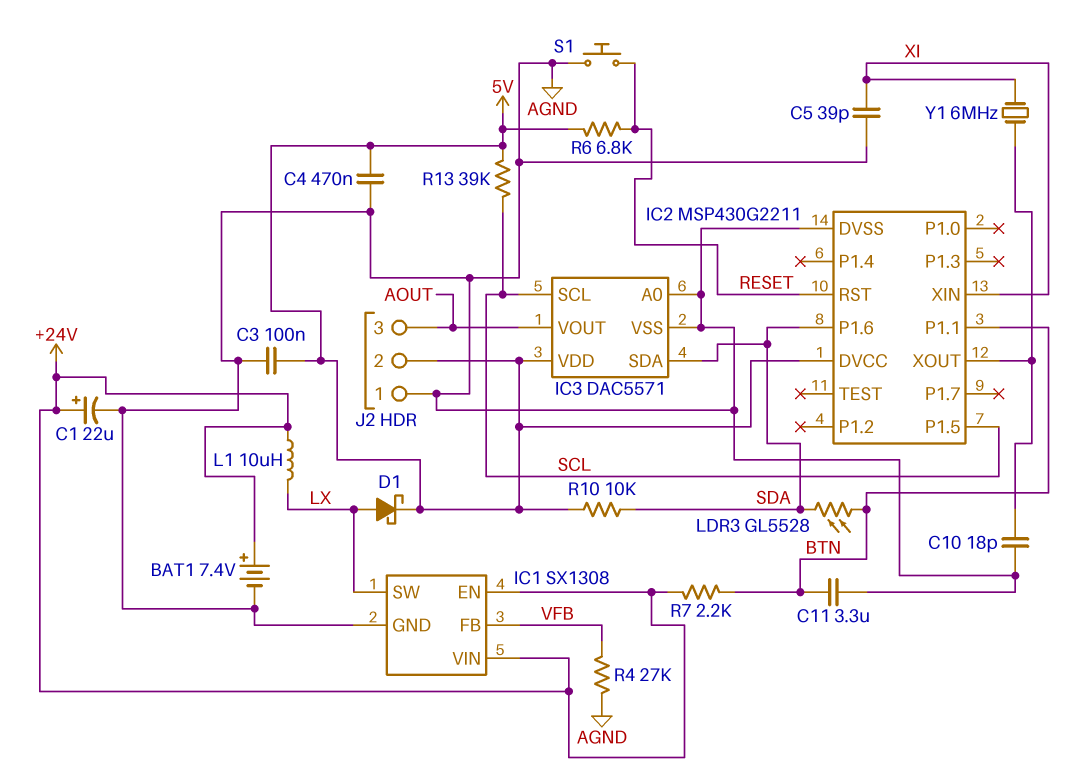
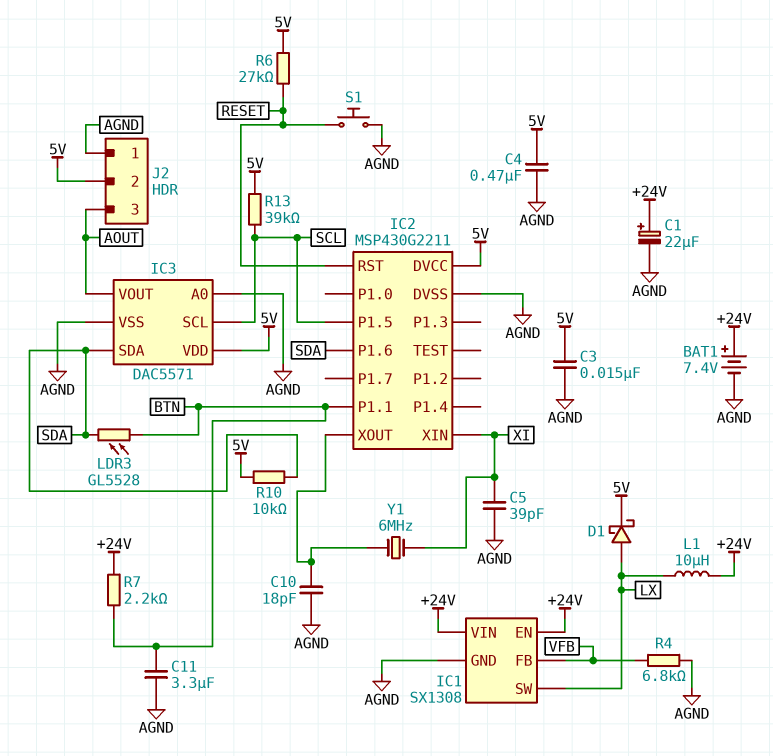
C3: 100nF (5V, AGND) -> 15nF (5V, AGND)
R4: 27k (AGND, VFB) -> 6.8k (AGND, VFB)
R6: 6.8k (5V, RESET) -> 27k (5V, RESET)

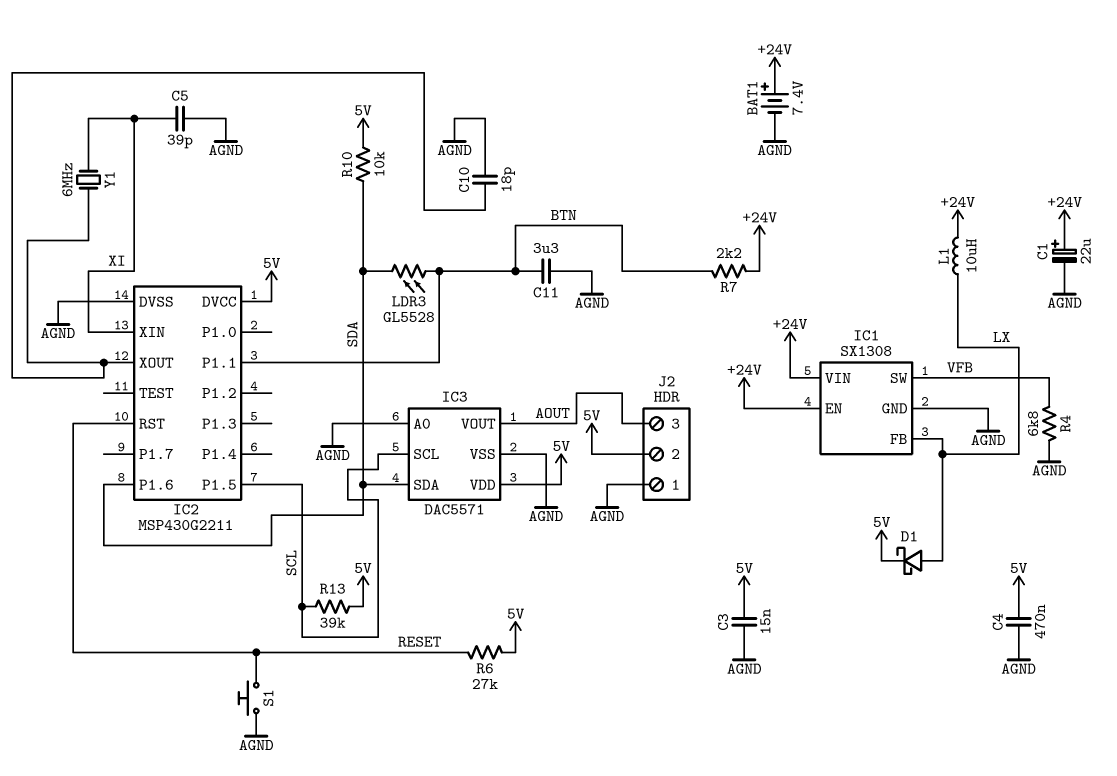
IC1 pin FB: VFB -> LX
IC1 pin SW: LX -> VFB

